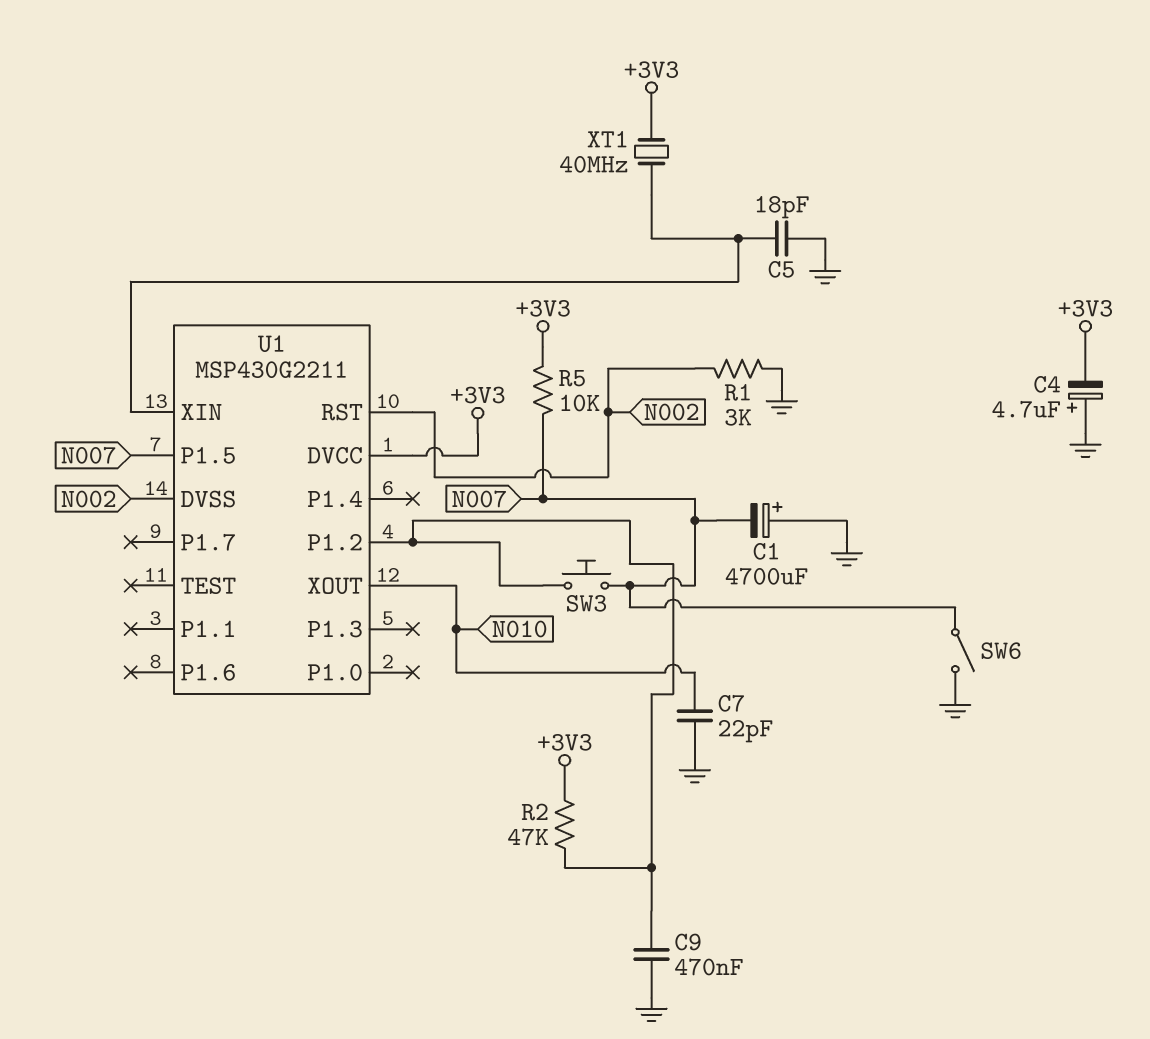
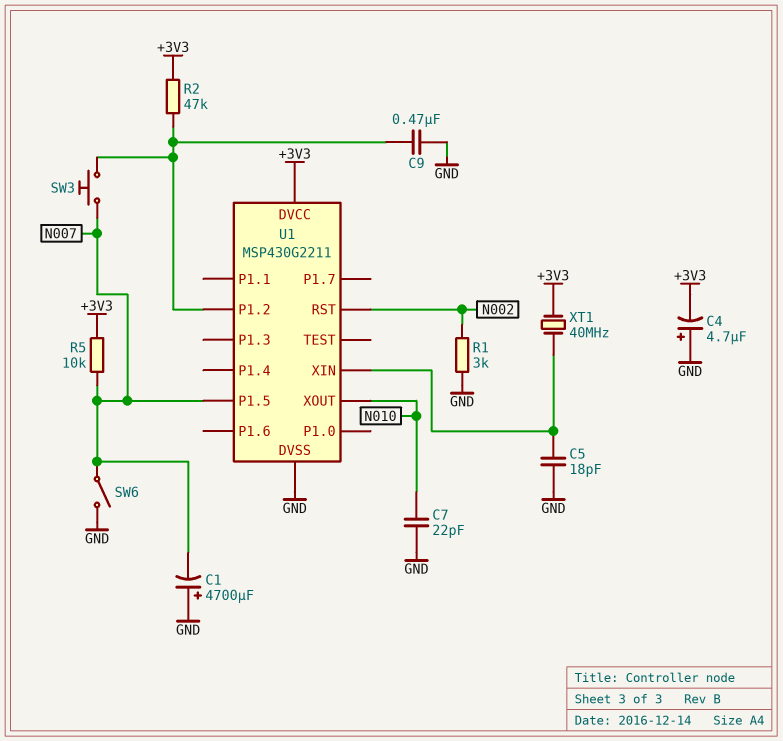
U1 pin DVSS: N002 -> GND

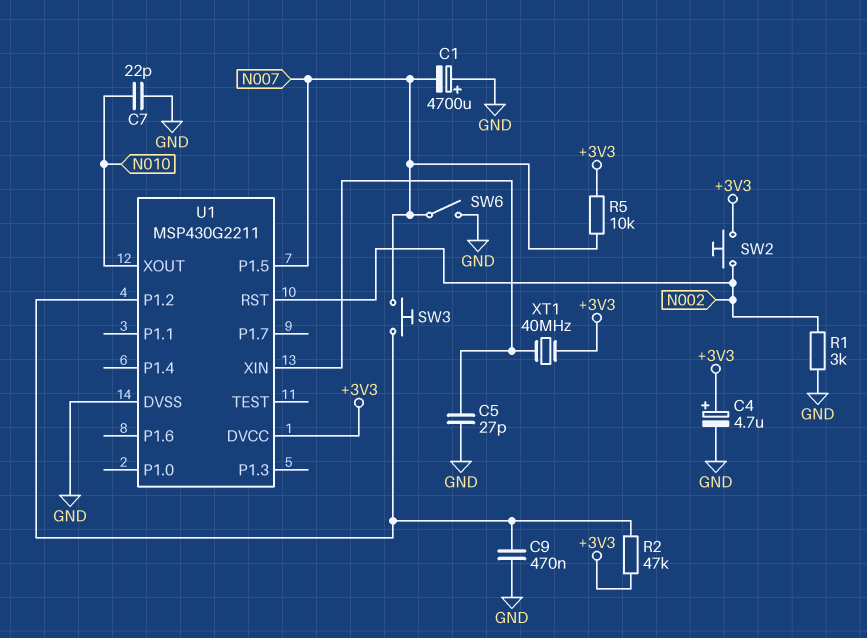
C4: 4.7uF (plus GND, minus +3V3) -> 4.7uF (plus +3V3, minus GND)
C5: 18pF (GND, U1/XIN) -> 27pF (GND, U1/XIN)
SW2: none -> button (+3V3, N002)

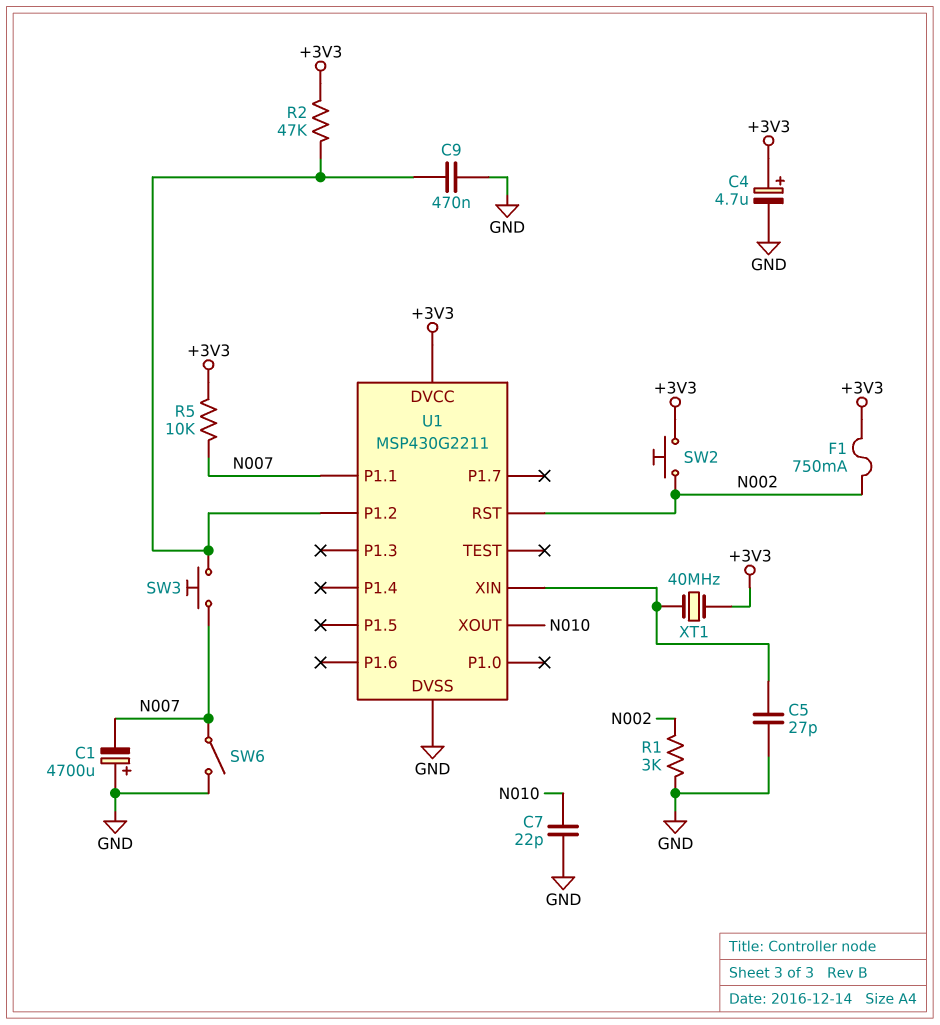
F1: none -> 750mA (+3V3, N002)
U1 pin P1.1: none -> N007
U1 pin P1.5: N007 -> none

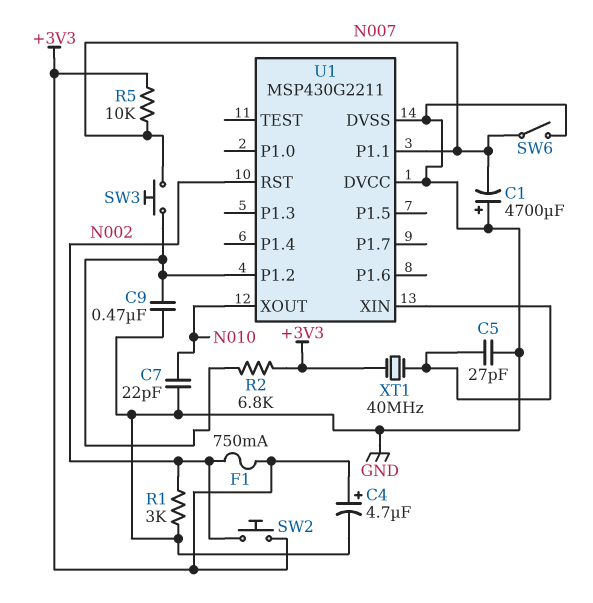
R2: 47k (+3V3, U1/P1.2) -> 6.8k (+3V3, U1/P1.2)
U1 pin DVCC: +3V3 -> GND

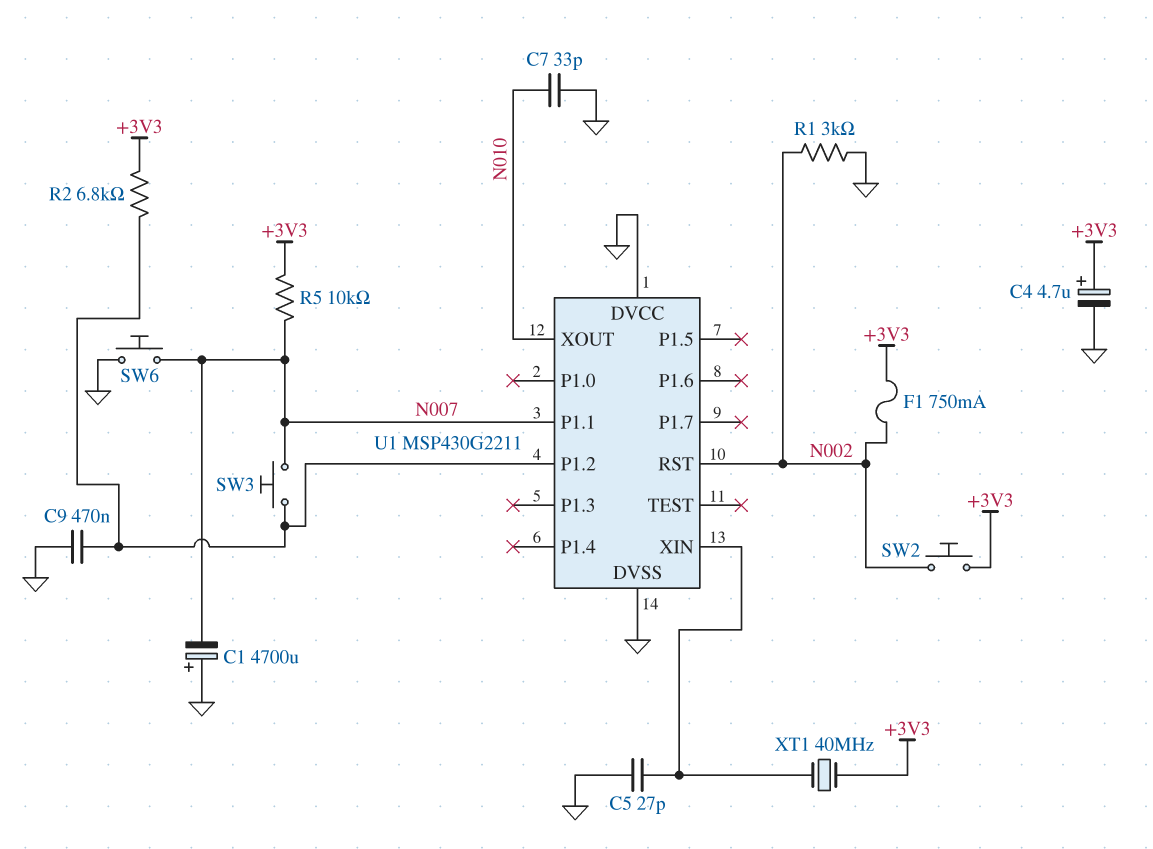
C7: 22pF (GND, N010) -> 33pF (GND, N010)
SW6: switch (GND, N007) -> button (GND, N007)

